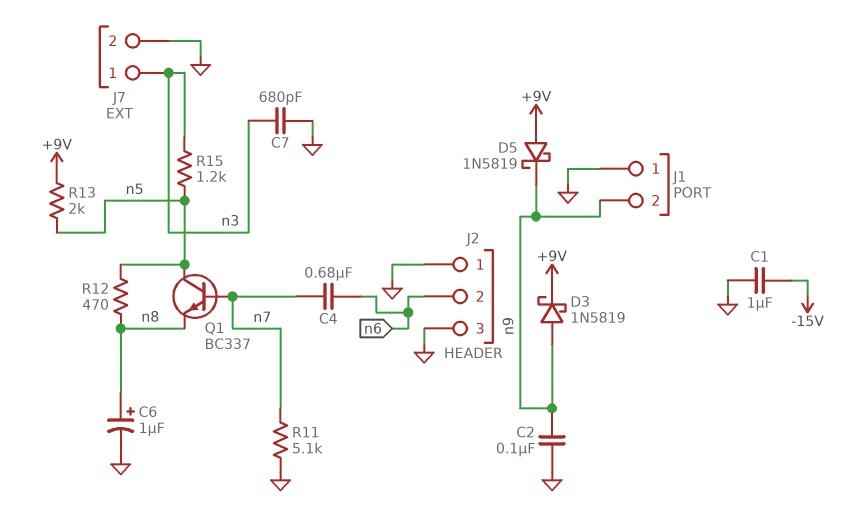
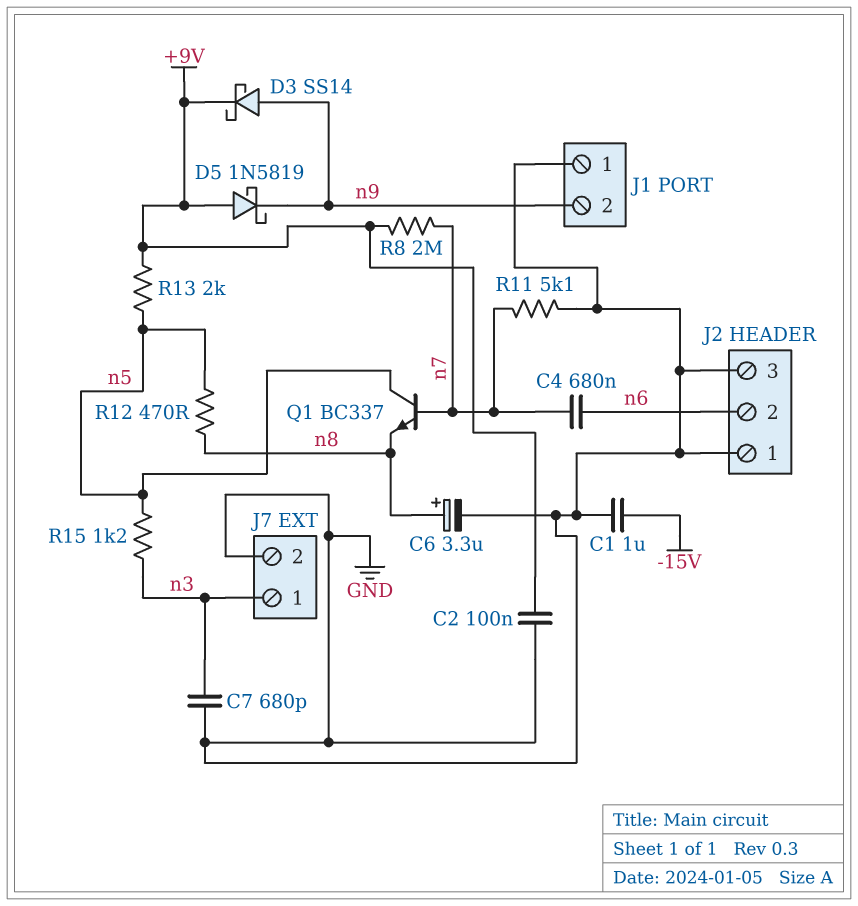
C2: 100nF (GND, n9) -> 100nF (+9V, GND)
C6: 1uF (plus n8, minus GND) -> 3.3uF (plus n8, minus GND)
D3: schottky 1N5819 (A n9, K +9V) -> schottky SS14 (A n9, K +9V)
R8: none -> 2M (+9V, n7)

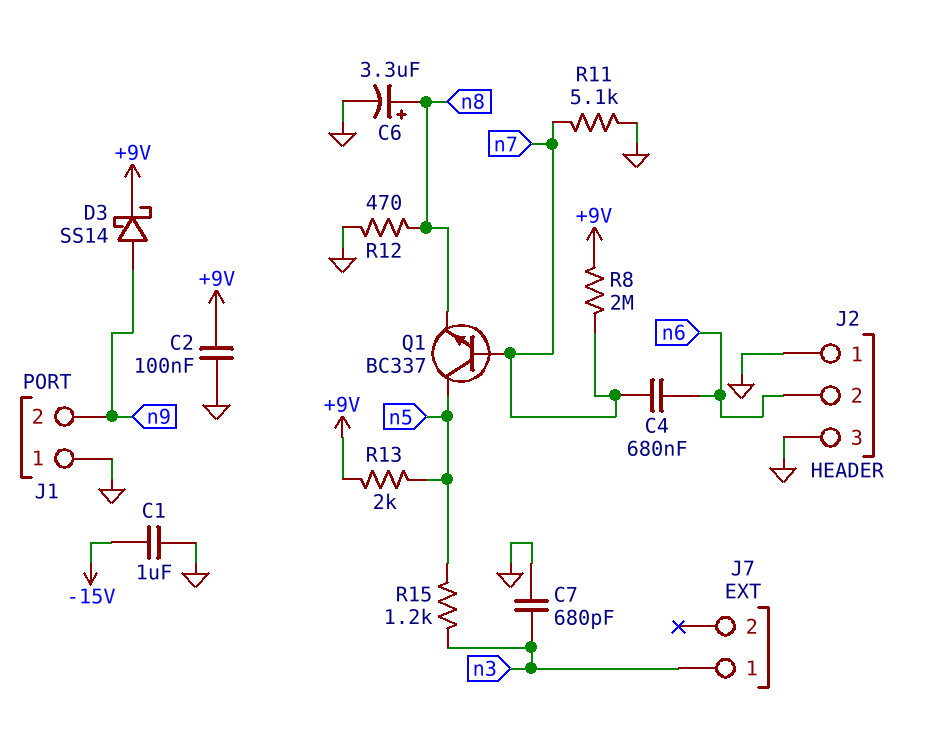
D5: schottky 1N5819 (A +9V, K n9) -> none
J7 pin 2: GND -> none
R12: 470 (n5, n8) -> 470 (GND, n8)

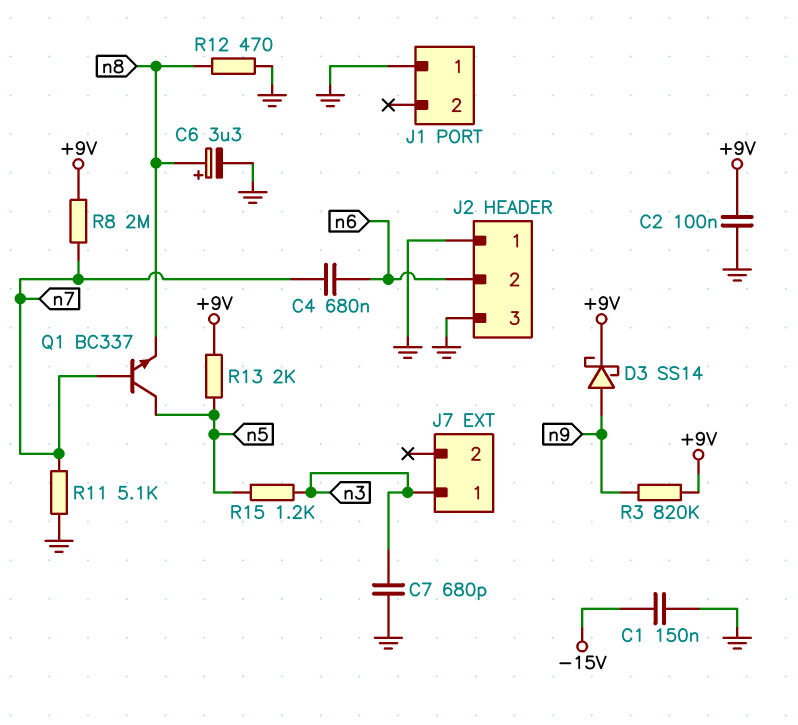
C1: 1uF (-15V, GND) -> 150nF (-15V, GND)
J1 pin 2: n9 -> none
R3: none -> 820k (+9V, n9)

